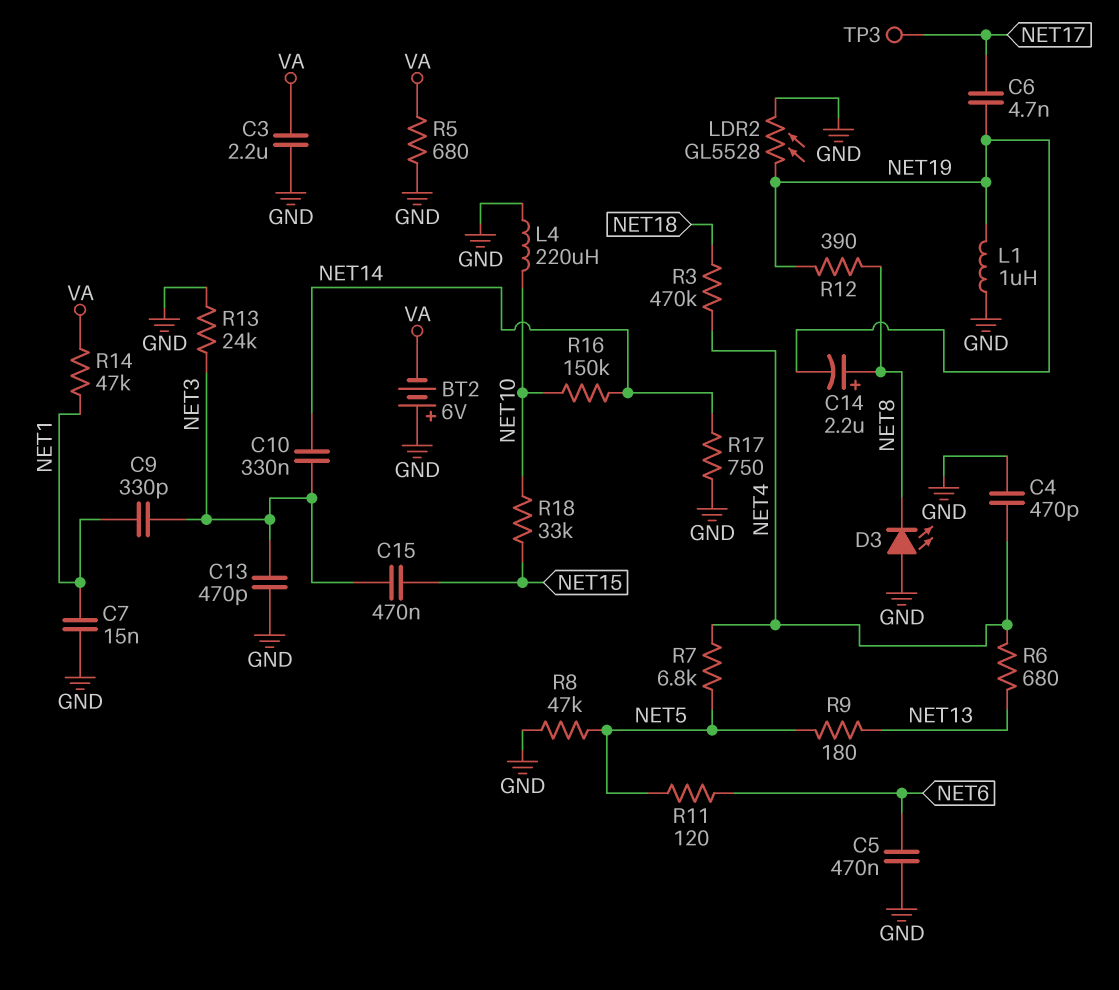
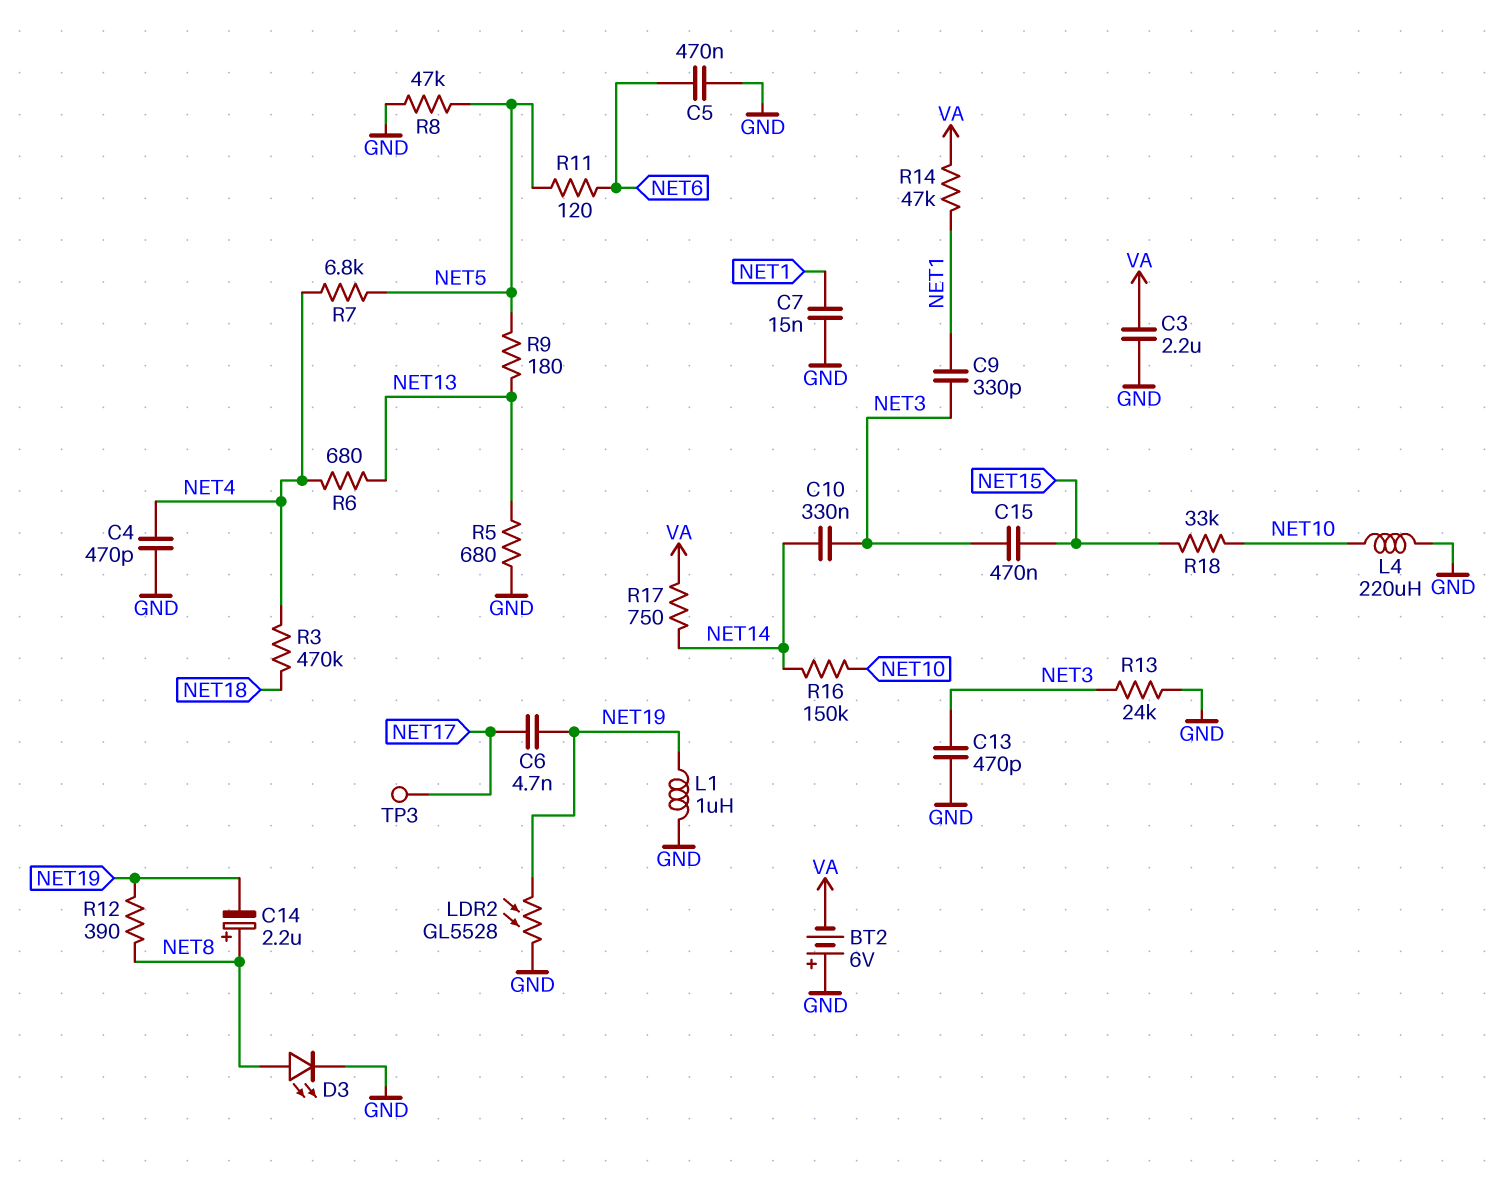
D3: LED (A GND, K NET8) -> LED (A NET8, K GND)
R5: 680 (GND, VA) -> 680 (GND, NET13)
R17: 750 (GND, NET14) -> 750 (NET14, VA)

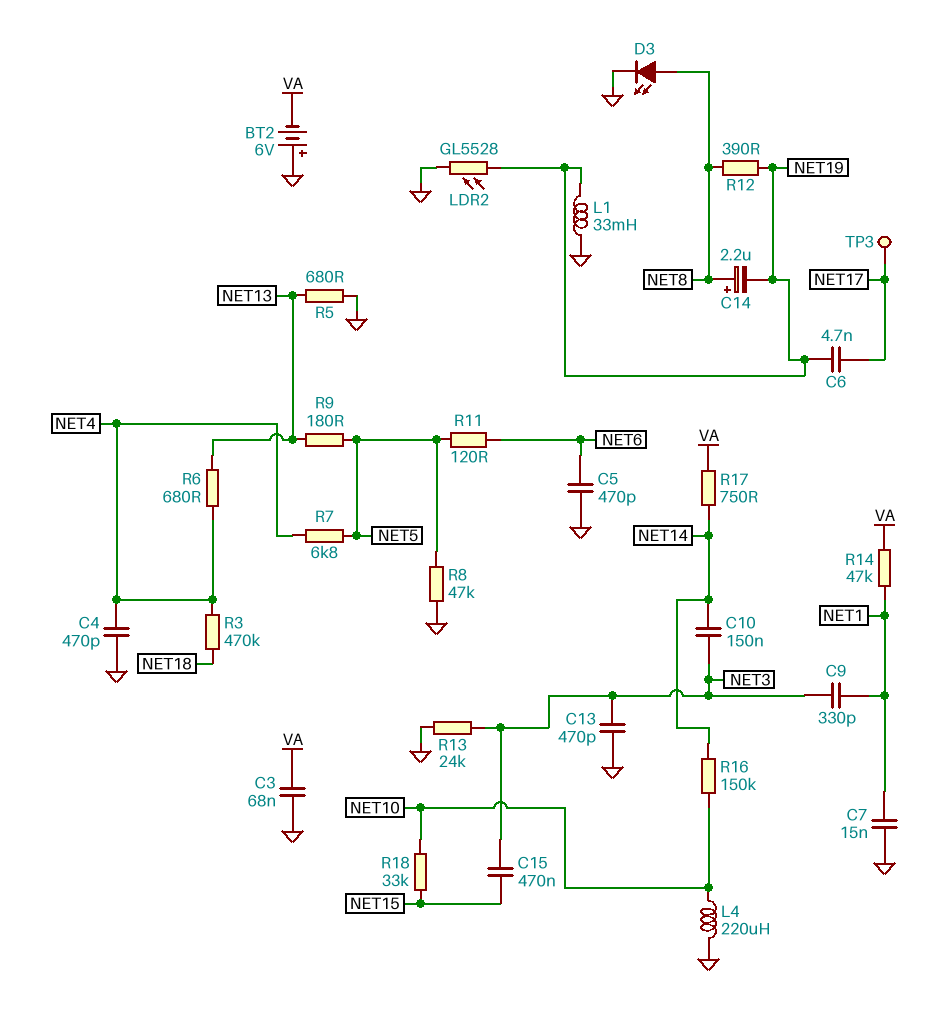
C3: 2.2uF (GND, VA) -> 68nF (GND, VA)
C5: 470nF (GND, NET6) -> 470pF (GND, NET6)
C10: 330nF (NET3, NET14) -> 150nF (NET3, NET14)
L1: 1uH (GND, NET19) -> 33mH (GND, NET19)

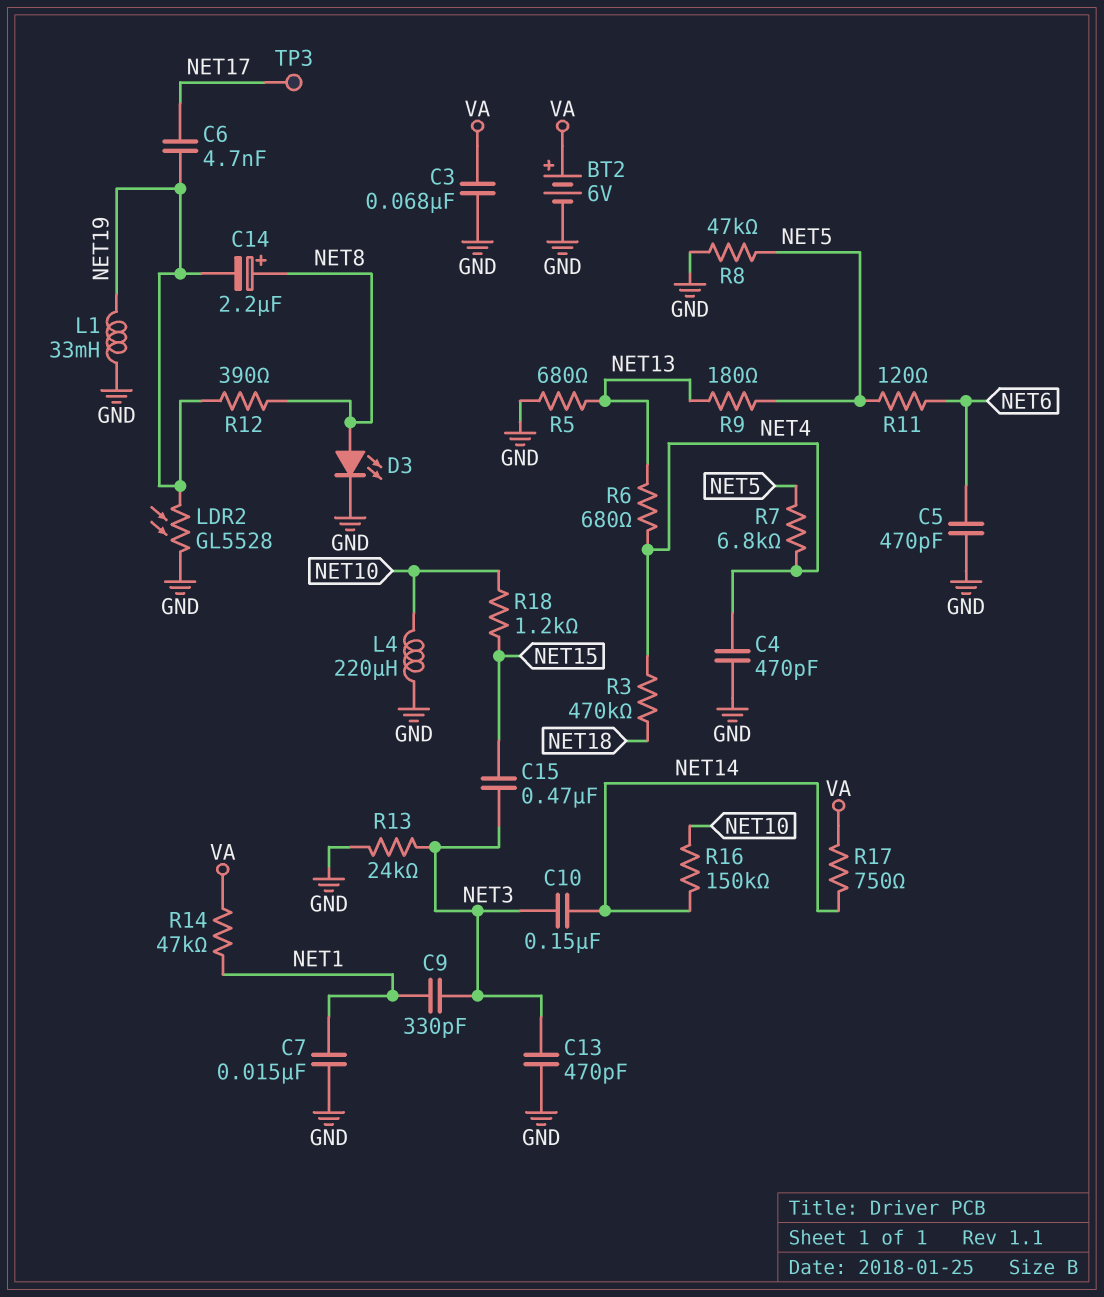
BT2: 6V (plus GND, minus VA) -> 6V (plus VA, minus GND)
R18: 33k (NET10, NET15) -> 1.2k (NET10, NET15)

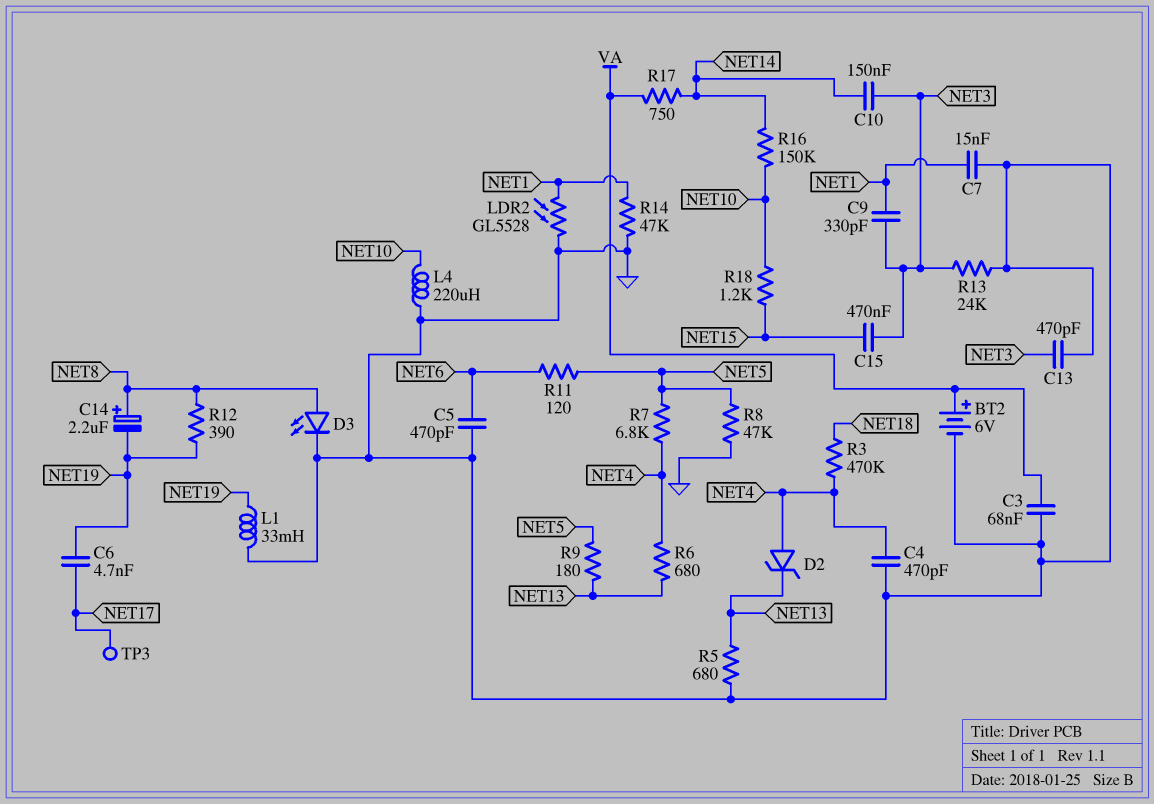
D2: none -> zener (A NET4, K NET13)
LDR2: GL5528 (GND, NET19) -> GL5528 (GND, NET1)
R14: 47k (NET1, VA) -> 47k (GND, NET1)

